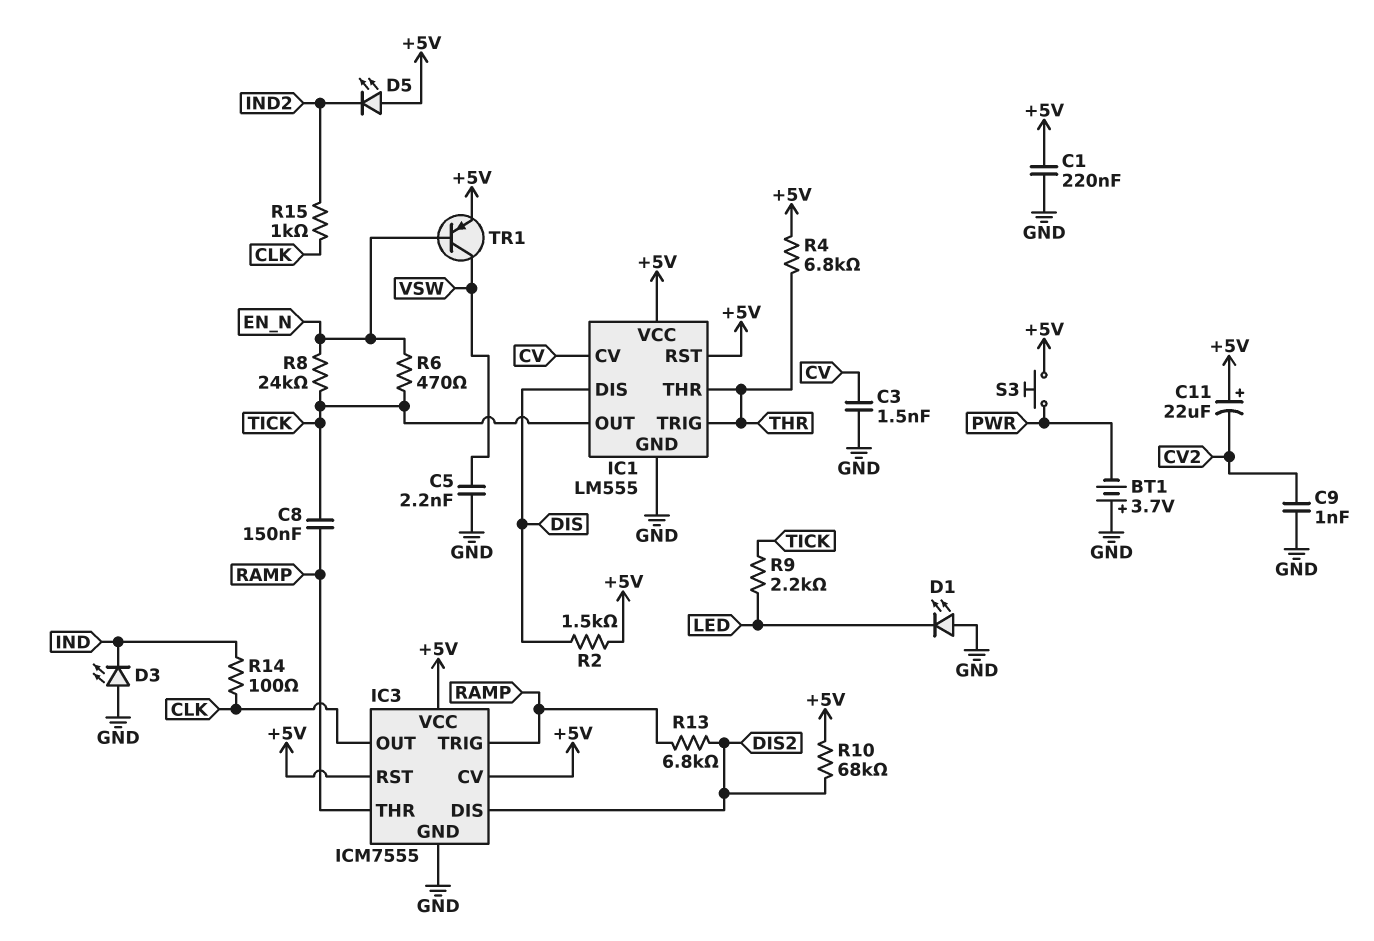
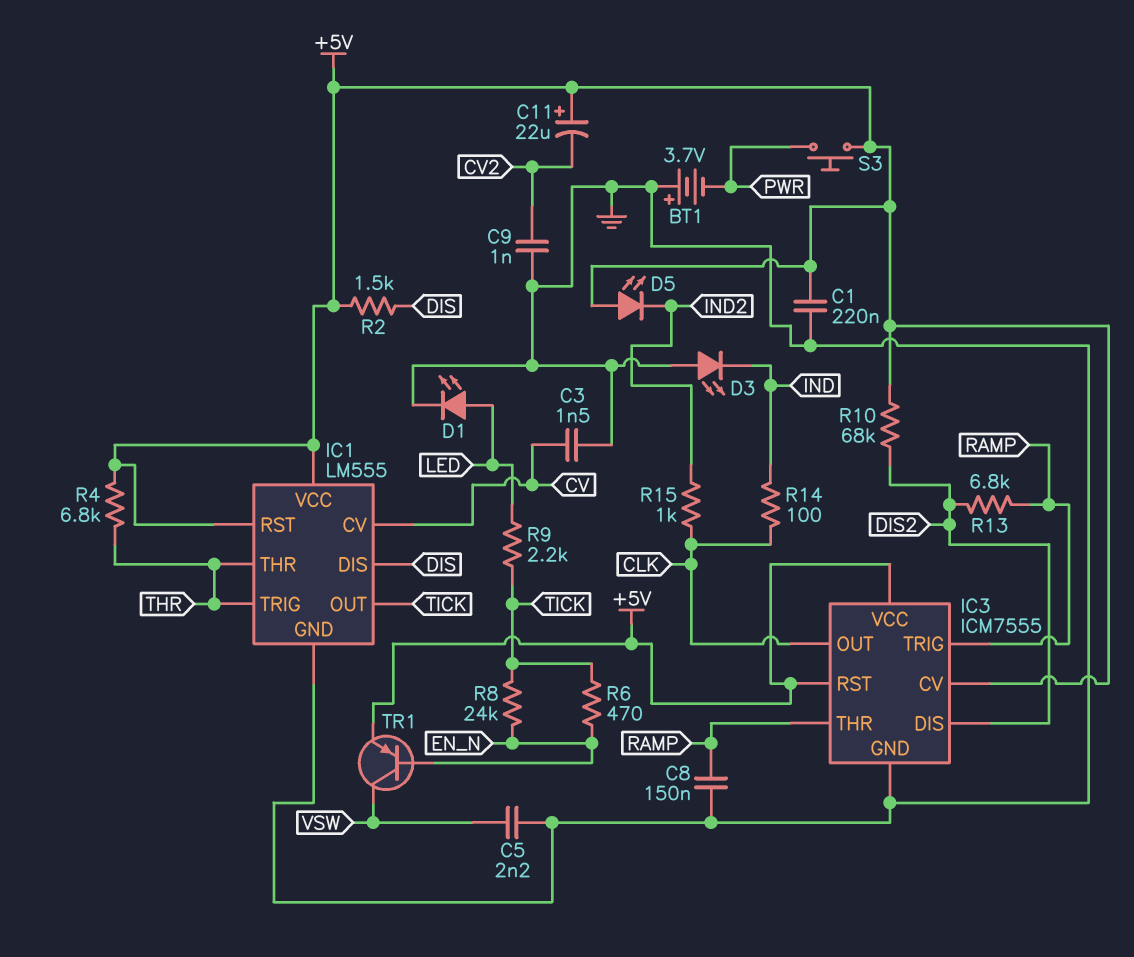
C8: 150nF (RAMP, TICK) -> 150nF (GND, RAMP)
D1: LED (A GND, K LED) -> LED (A LED, K GND)

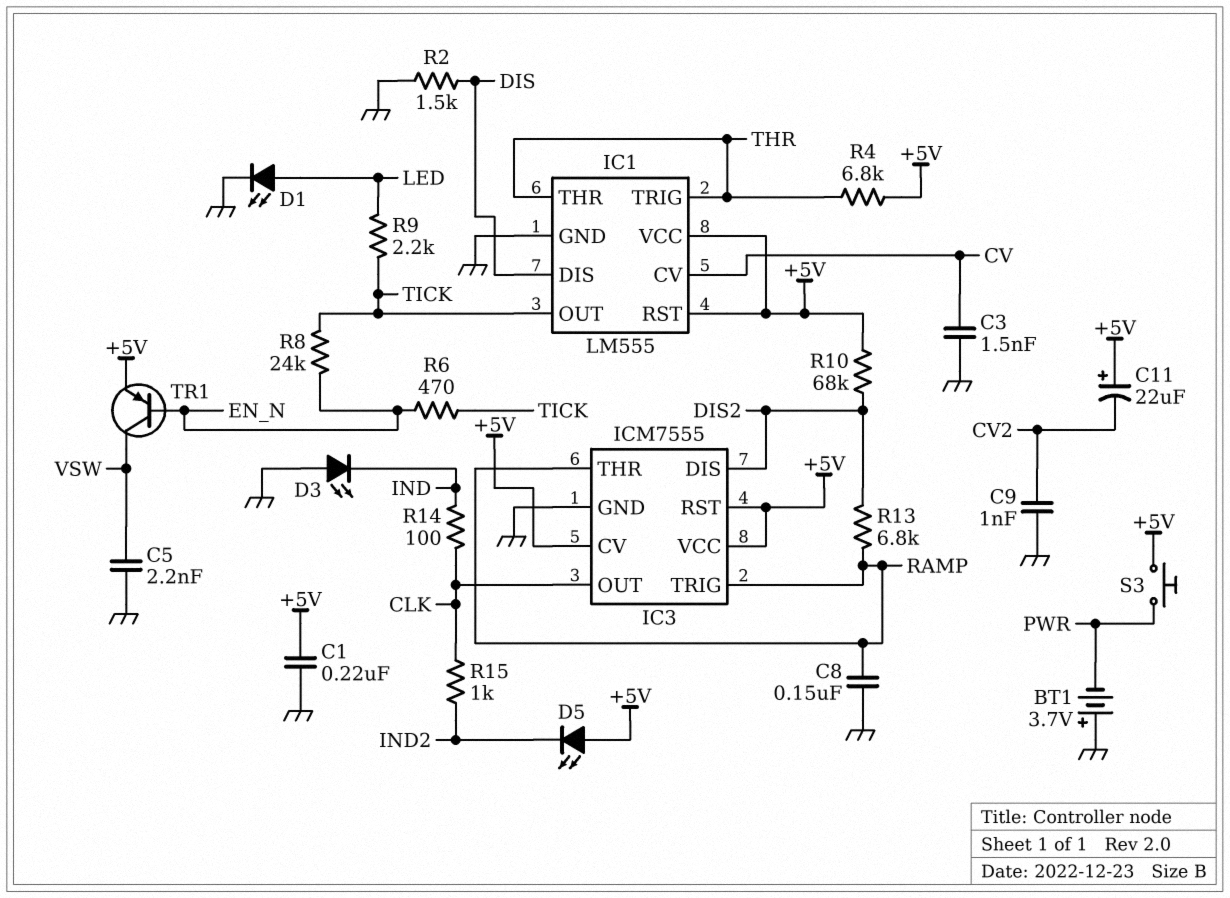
R2: 1.5k (+5V, DIS) -> 1.5k (DIS, GND)

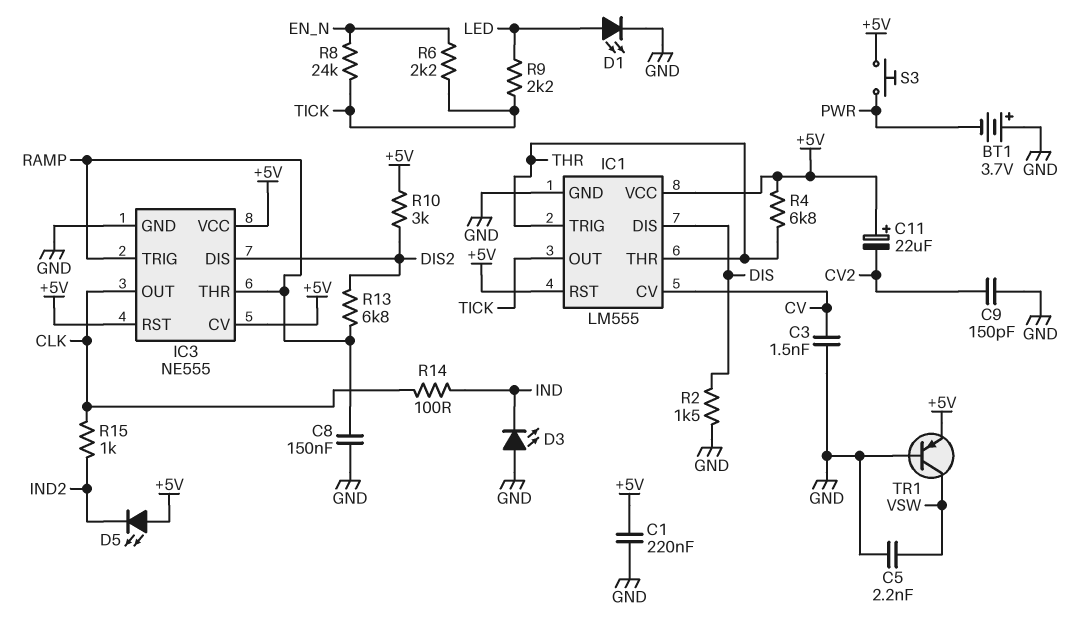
C9: 1nF (CV2, GND) -> 150pF (CV2, GND)
IC3: ICM7555 -> NE555
R6: 470 (EN_N, TICK) -> 2.2k (EN_N, TICK)
R10: 68k (+5V, DIS2) -> 3k (+5V, DIS2)
TR1: PNP (B EN_N, C VSW, E +5V) -> PNP (B GND, C VSW, E +5V)

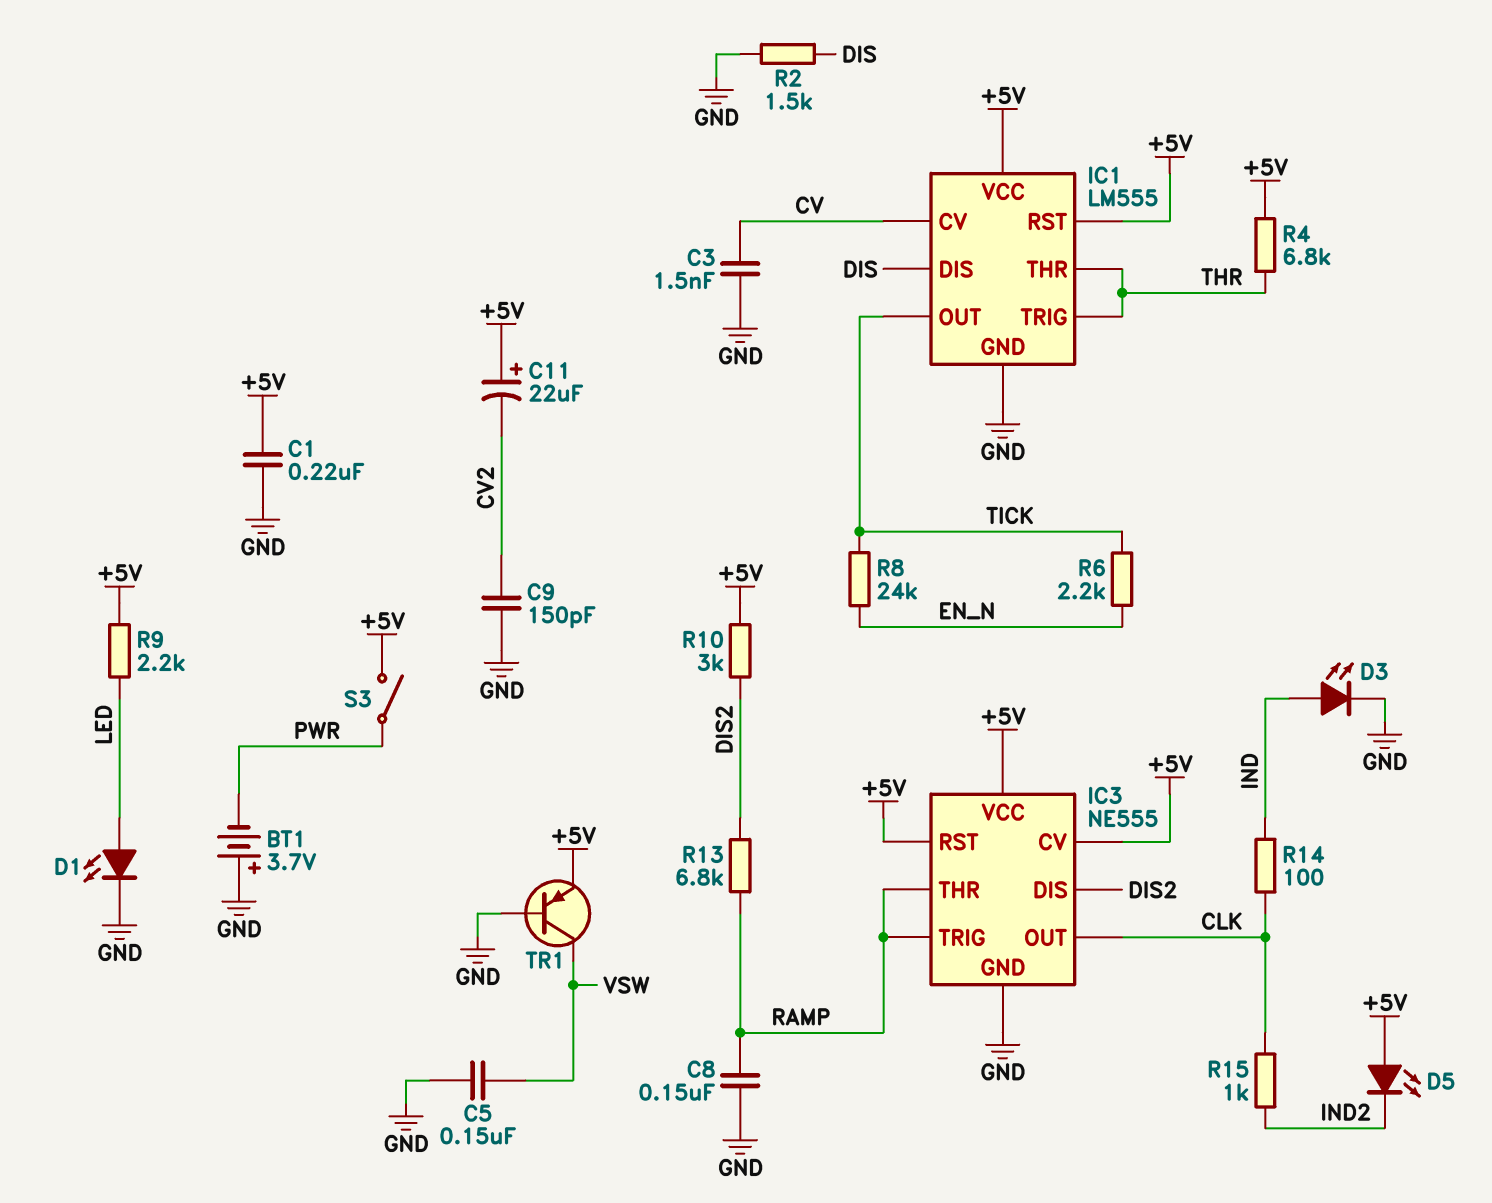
C5: 2.2nF (GND, VSW) -> 150nF (GND, VSW)
D3: LED (A GND, K IND) -> LED (A IND, K GND)
R9: 2.2k (LED, TICK) -> 2.2k (+5V, LED)
S3: button (+5V, PWR) -> switch (+5V, PWR)

